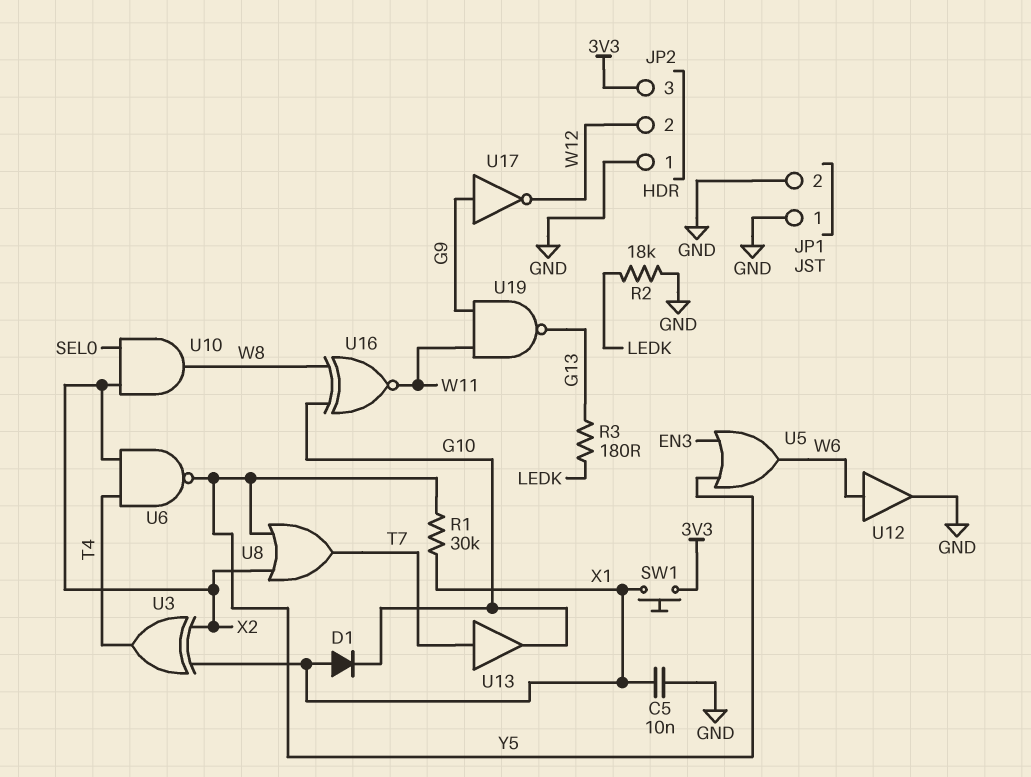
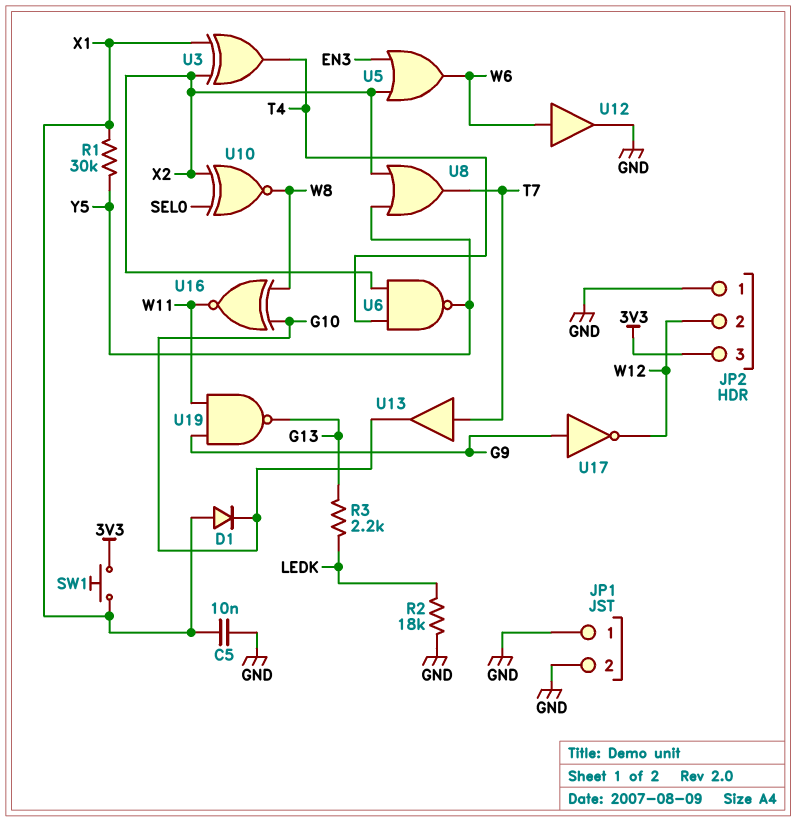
R3: 180 (G13, LEDK) -> 2.2k (G13, LEDK)
U5: OR (in EN3, in Y5, out W6) -> OR (in EN3, in X2, out W6)
U10: AND (in SEL0, in X2, out W8) -> XNOR (in SEL0, in X2, out W8)

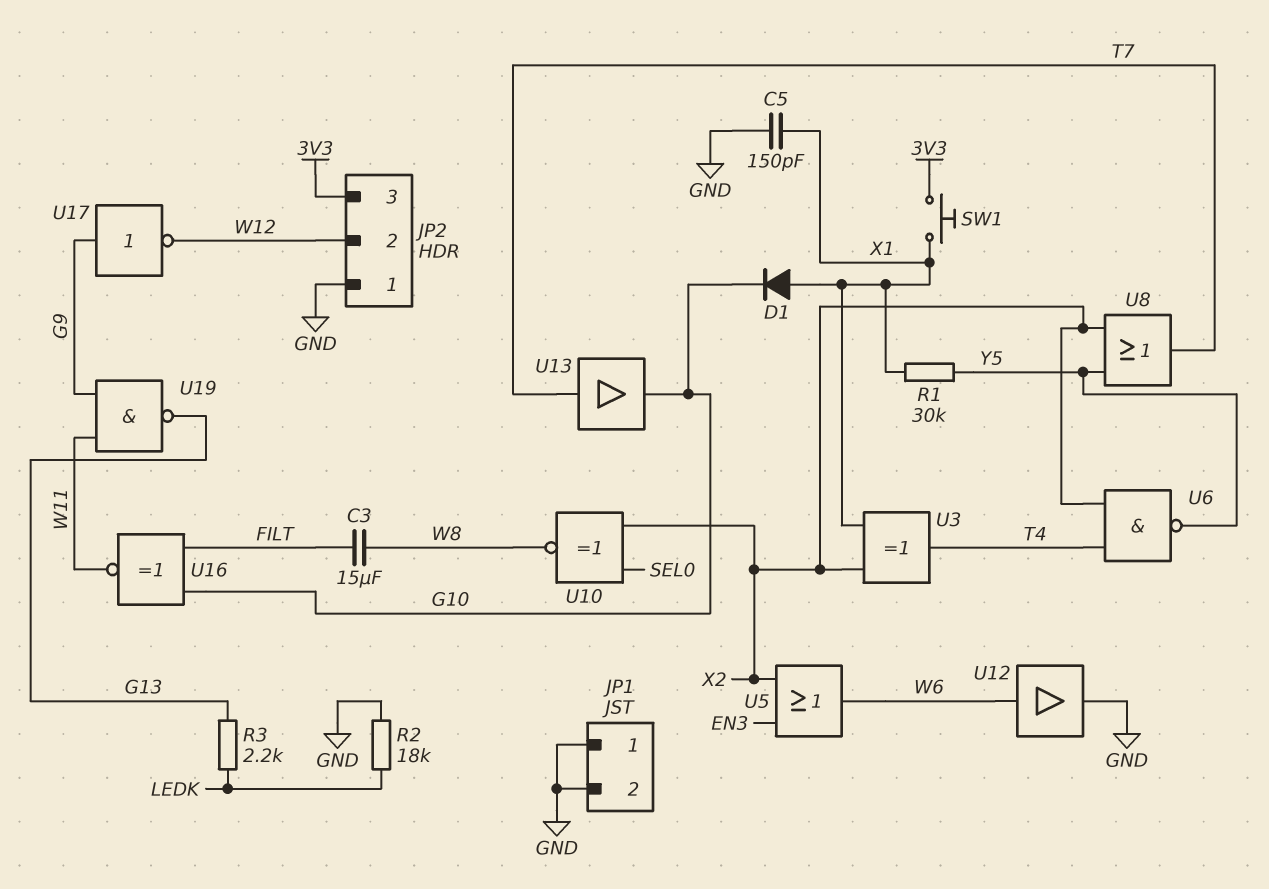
C3: none -> 15uF (FILT, W8)
C5: 10nF (GND, X1) -> 150pF (GND, X1)
U16: XNOR (in G10, in W8, out W11) -> XNOR (in FILT, in G10, out W11)

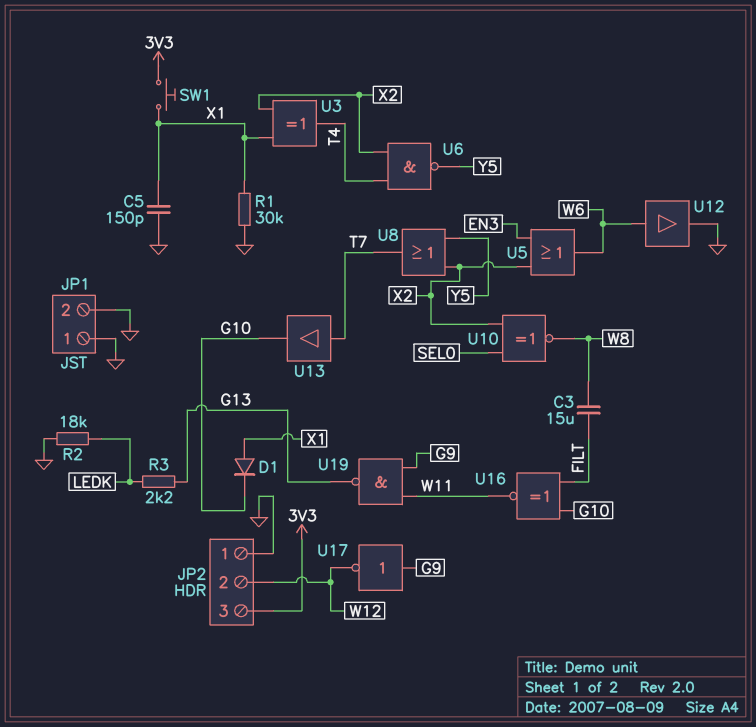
R1: 30k (X1, Y5) -> 30k (GND, X1)

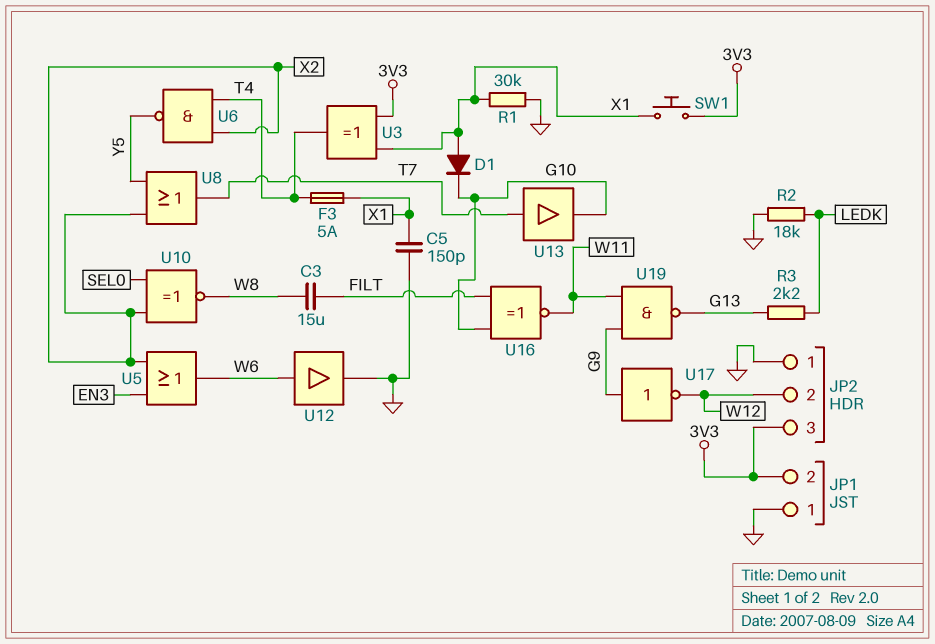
F3: none -> 5A (T4, X1)
JP1 pin 2: GND -> 3V3
U3: XOR (in X1, in X2, out T4) -> XOR (in 3V3, in X1, out T4)

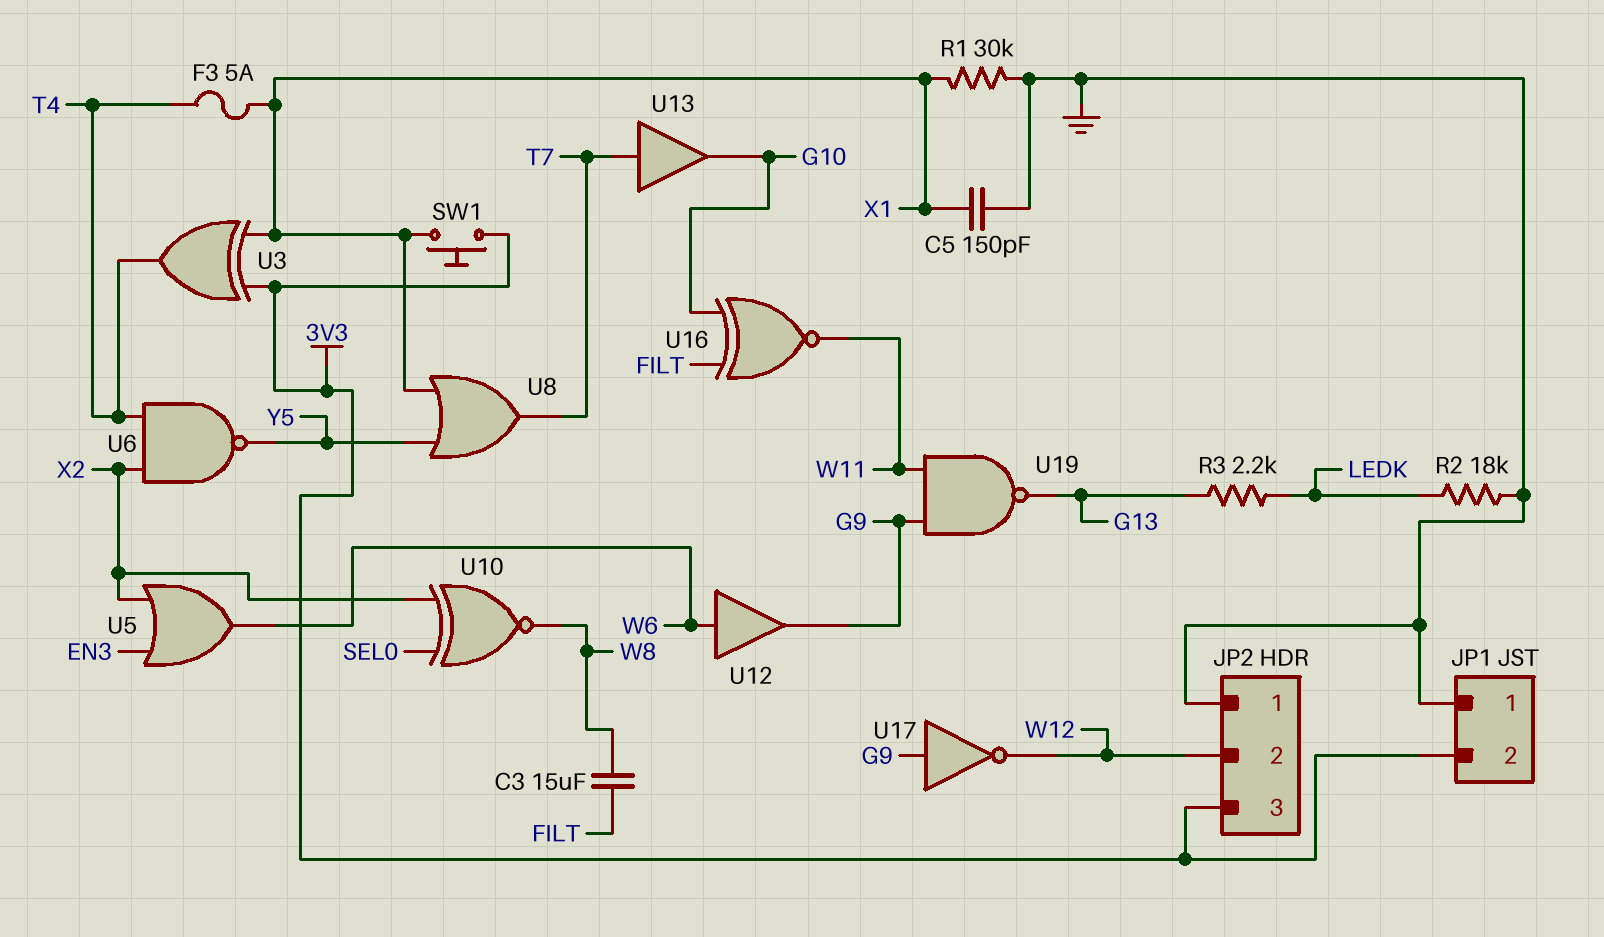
D1: diode (A X1, K G10) -> none
U8: OR (in X2, in Y5, out T7) -> OR (in X1, in Y5, out T7)
U12: buffer (in W6, out GND) -> buffer (in W6, out G9)

